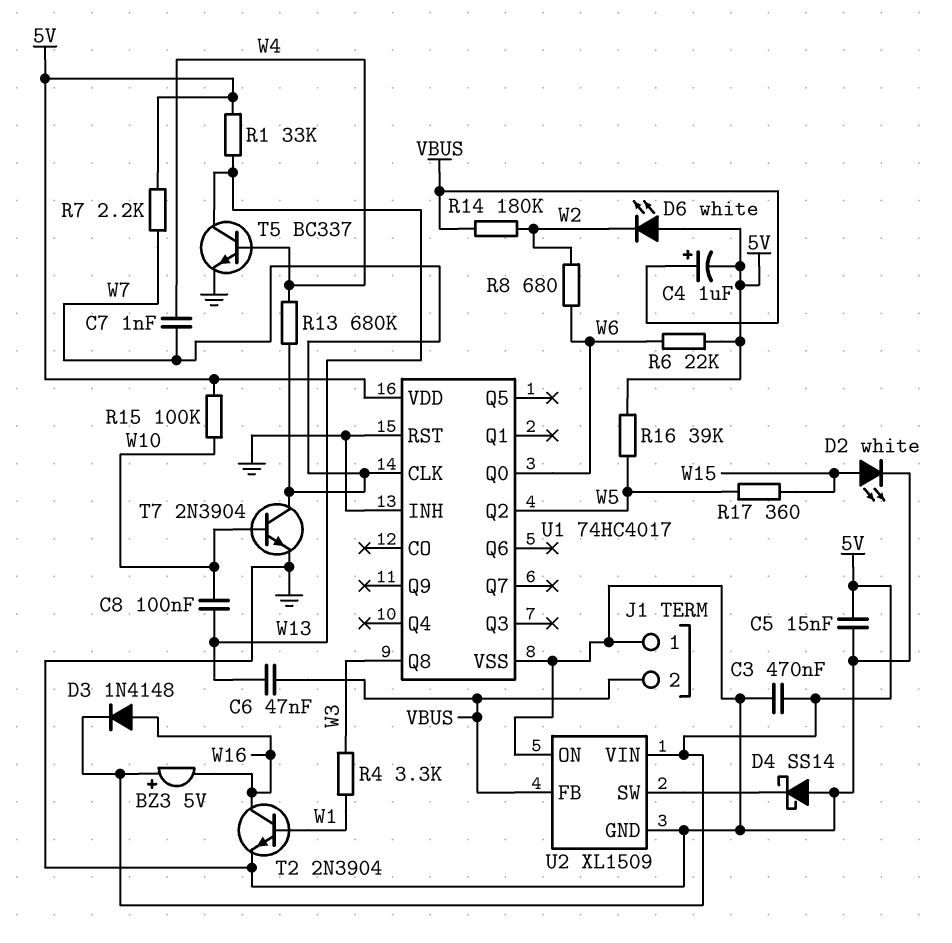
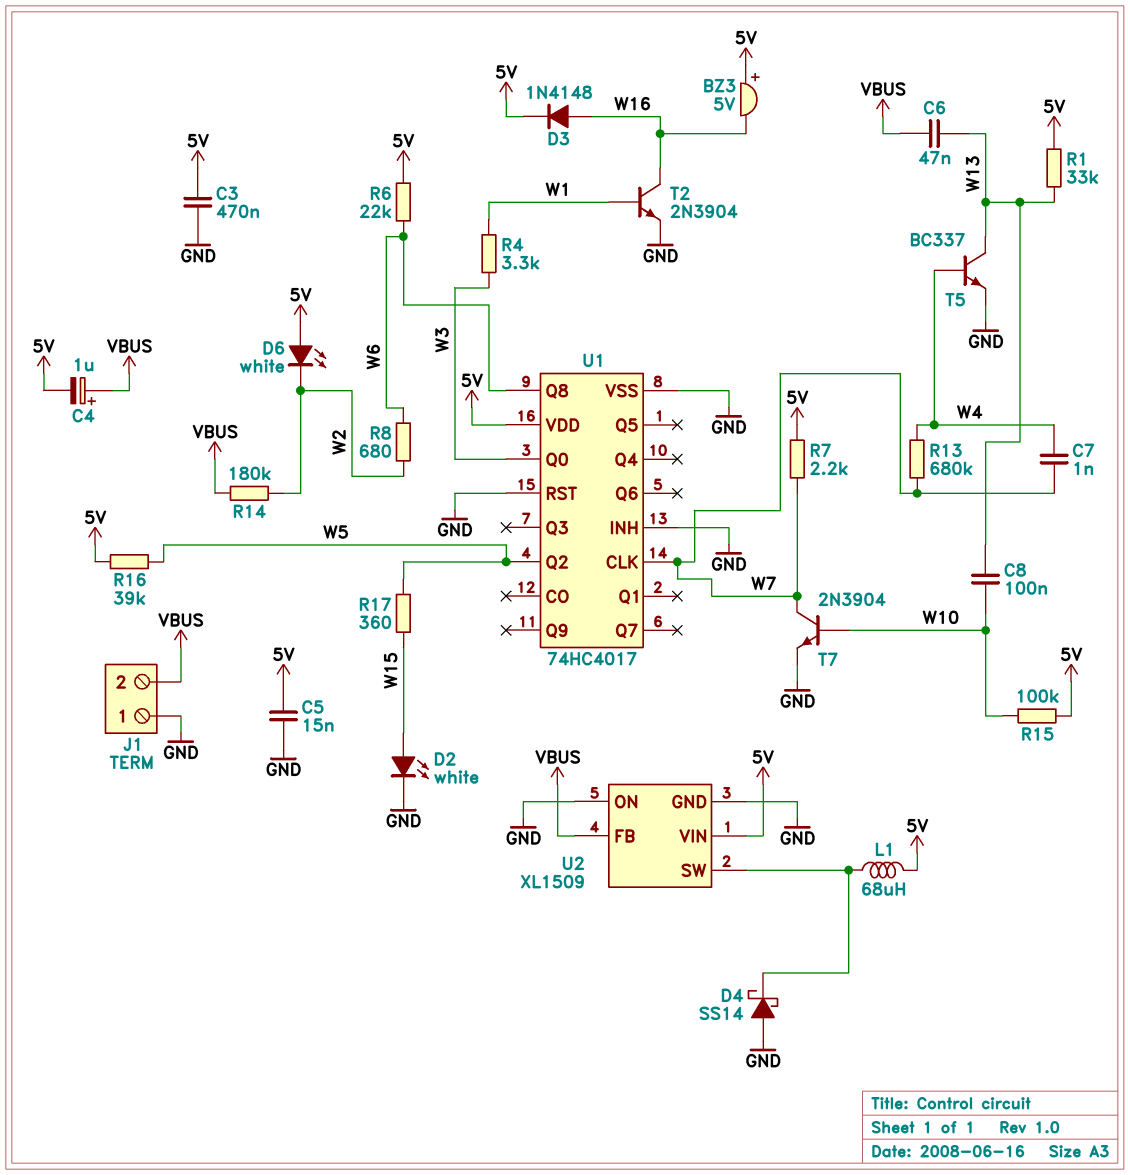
L1: none -> 68uH (5V, U2/SW)
U1 pin Q0: W6 -> W3
U1 pin Q8: W3 -> W6

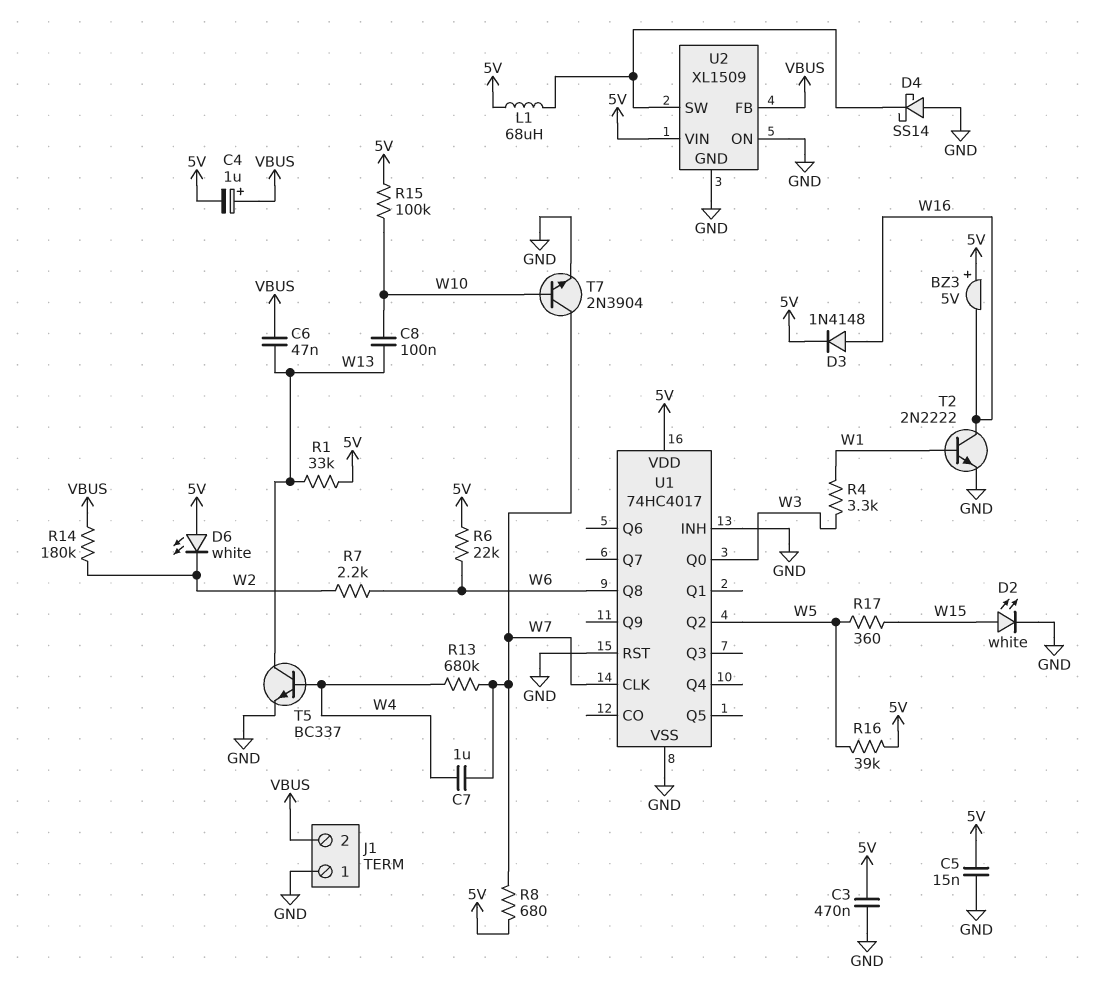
C7: 1nF (W4, W7) -> 1uF (W4, W7)
R7: 2.2k (5V, W7) -> 2.2k (W2, W6)
R8: 680 (W2, W6) -> 680 (5V, W7)
T2: NPN 2N3904 (B W1, C W16, E GND) -> NPN 2N2222 (B W1, C W16, E GND)

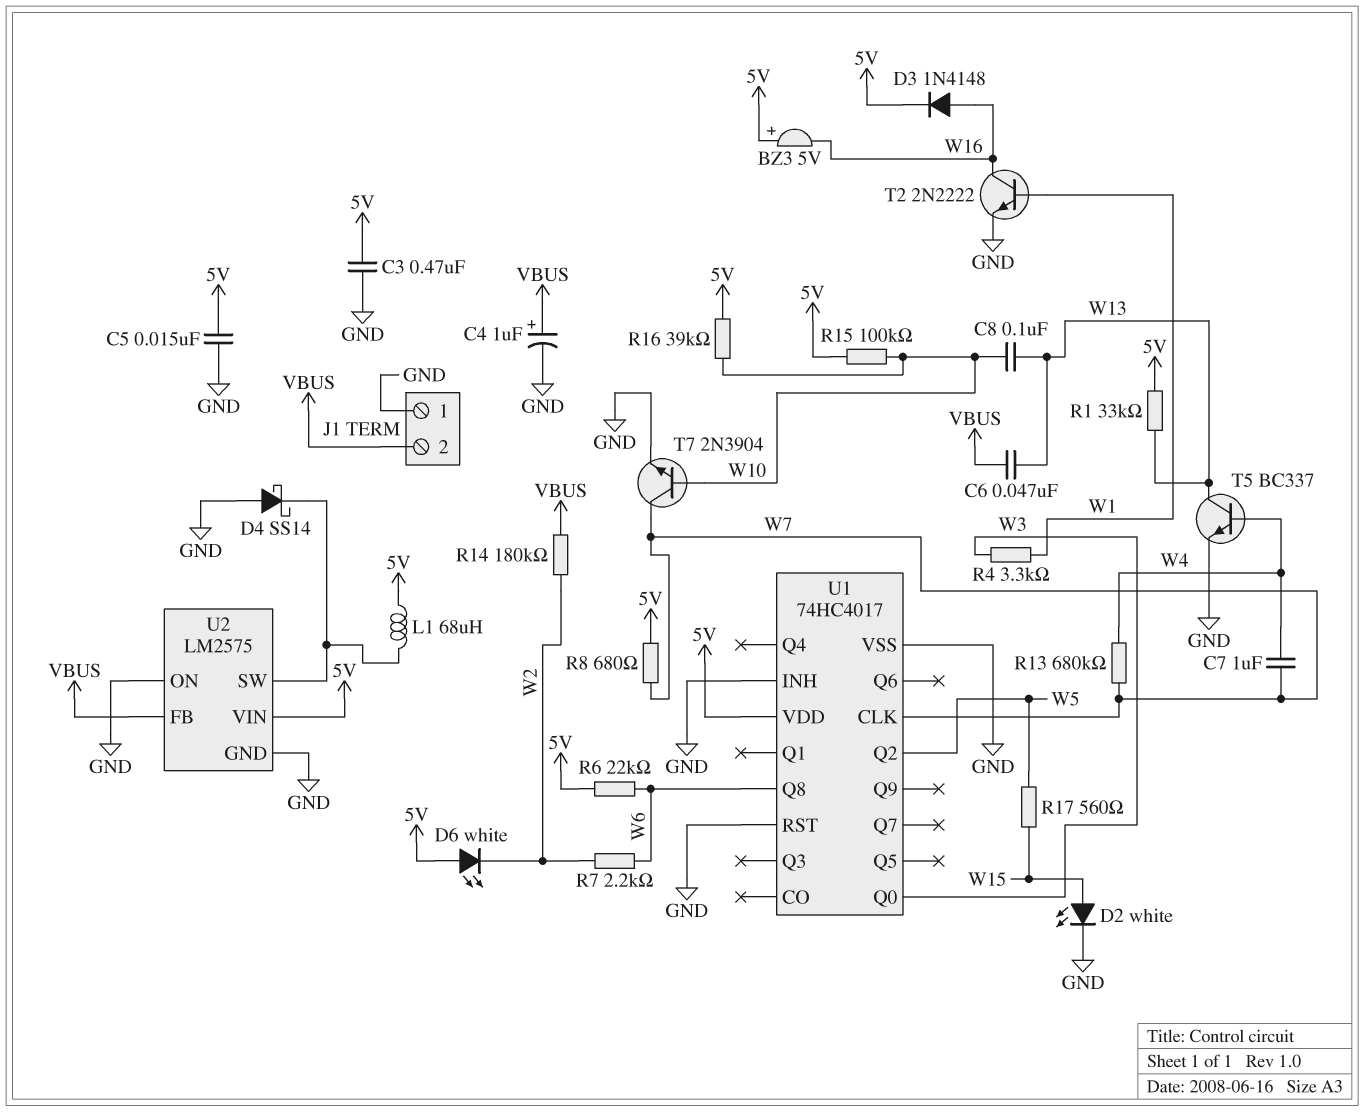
C4: 1uF (plus VBUS, minus 5V) -> 1uF (plus VBUS, minus GND)
R16: 39k (5V, W5) -> 39k (5V, W10)
R17: 360 (W5, W15) -> 560 (W5, W15)
U2: XL1509 -> LM2575

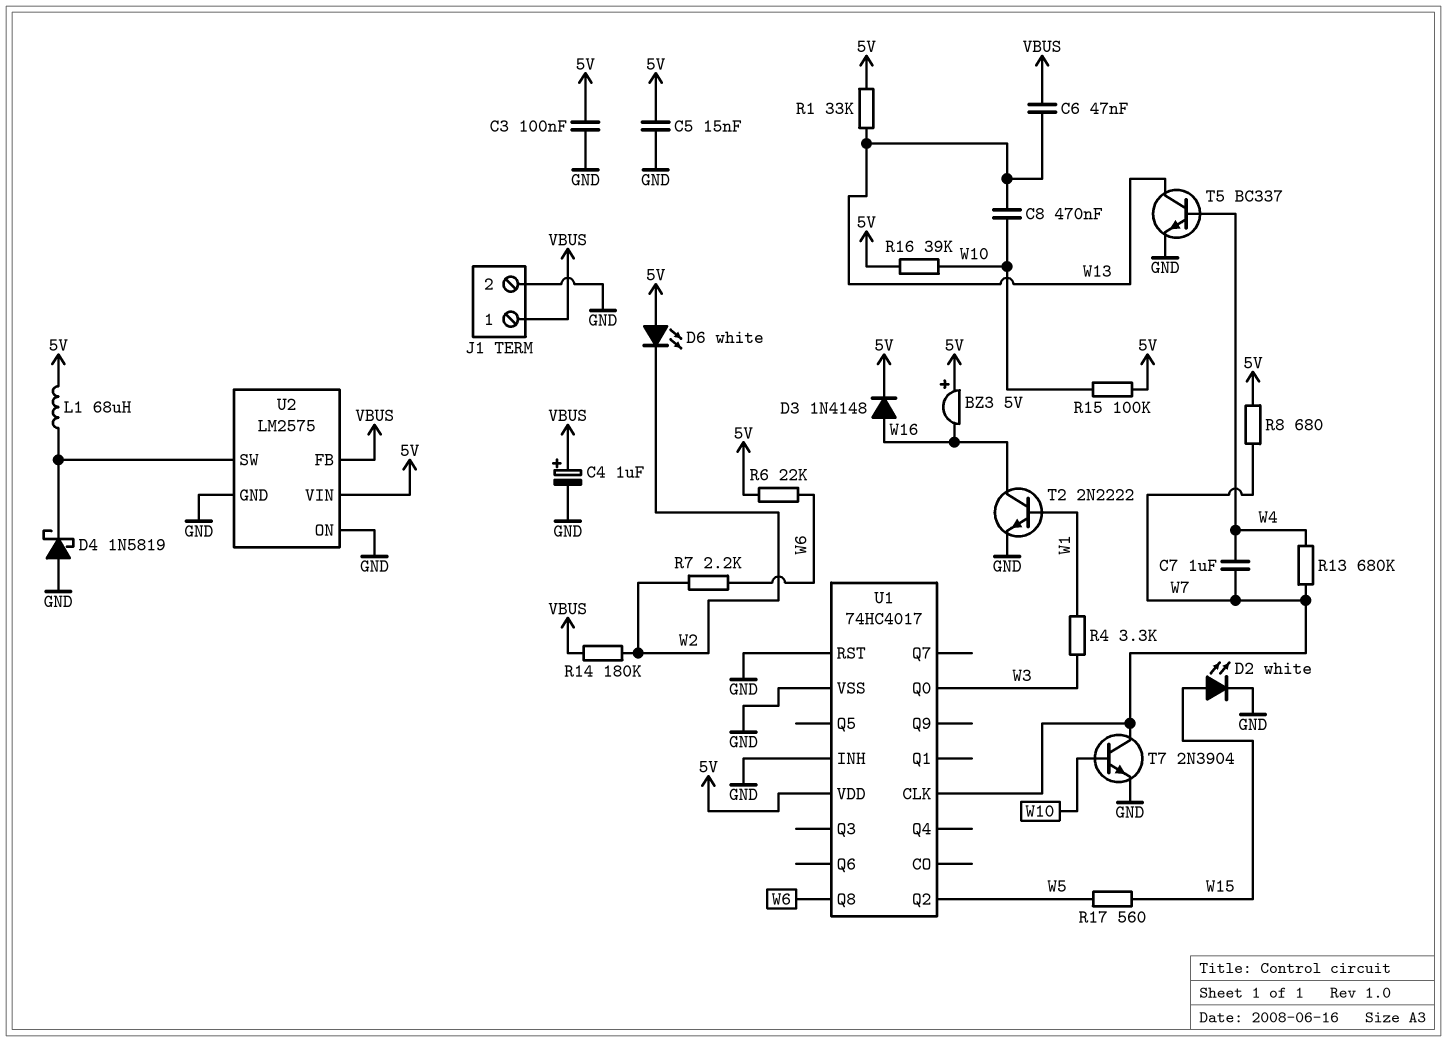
C3: 470nF (5V, GND) -> 100nF (5V, GND)
C8: 100nF (W10, W13) -> 470nF (W10, W13)
D4: schottky SS14 (A GND, K U2/SW) -> schottky 1N5819 (A GND, K U2/SW)
J1 pin 1: GND -> VBUS
J1 pin 2: VBUS -> GND

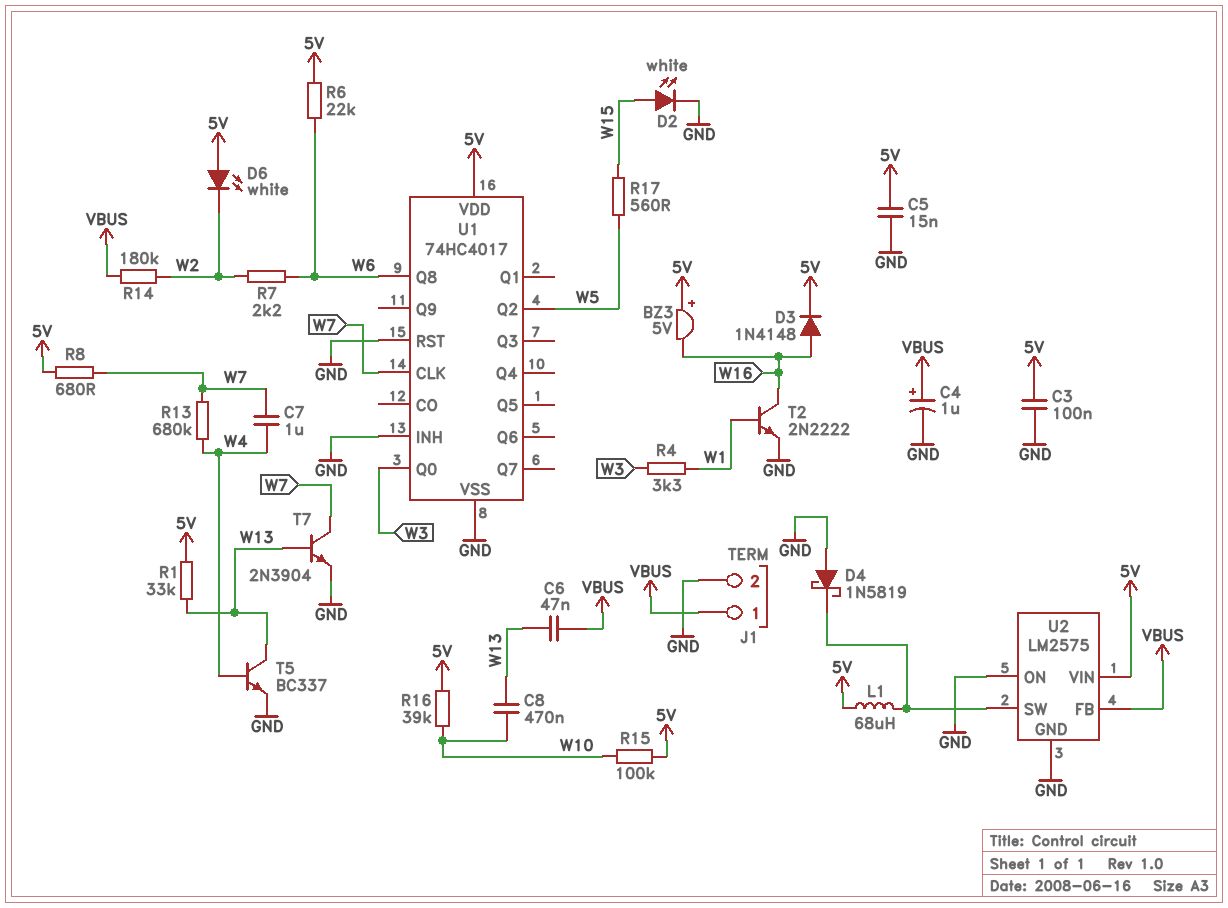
T7: NPN 2N3904 (B W10, C W7, E GND) -> NPN 2N3904 (B W13, C W7, E GND)

